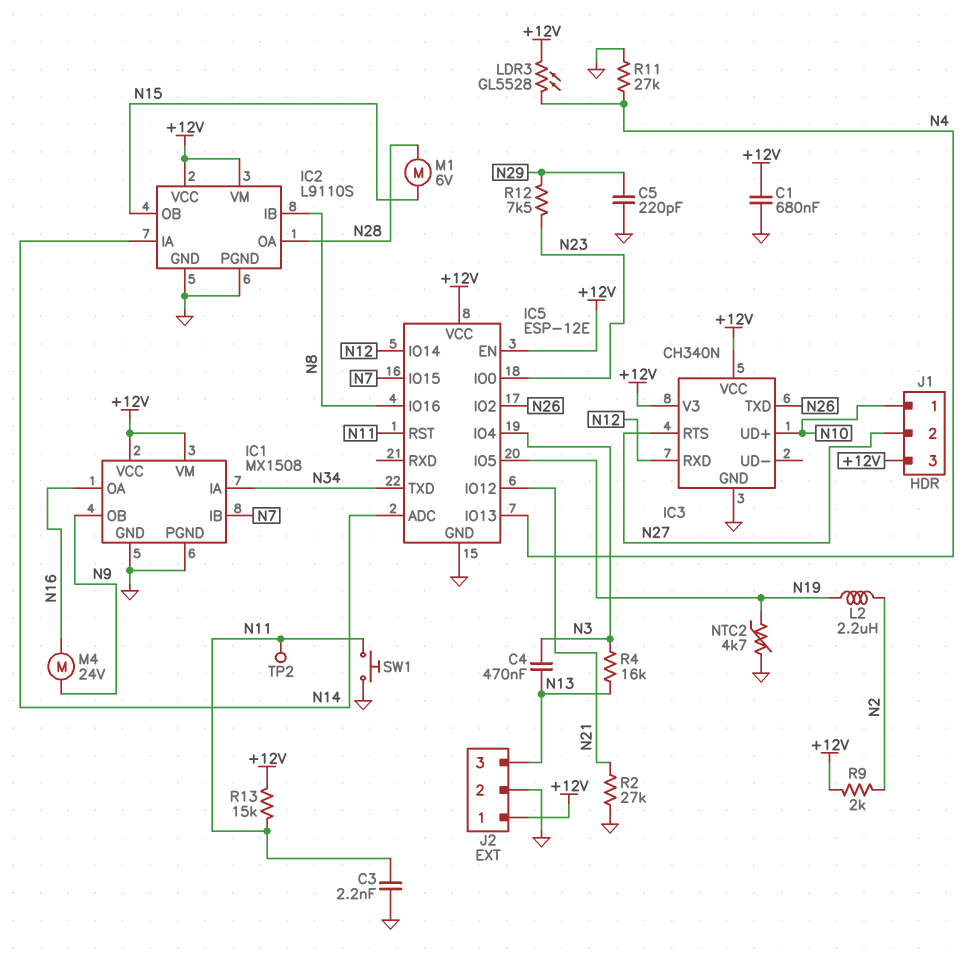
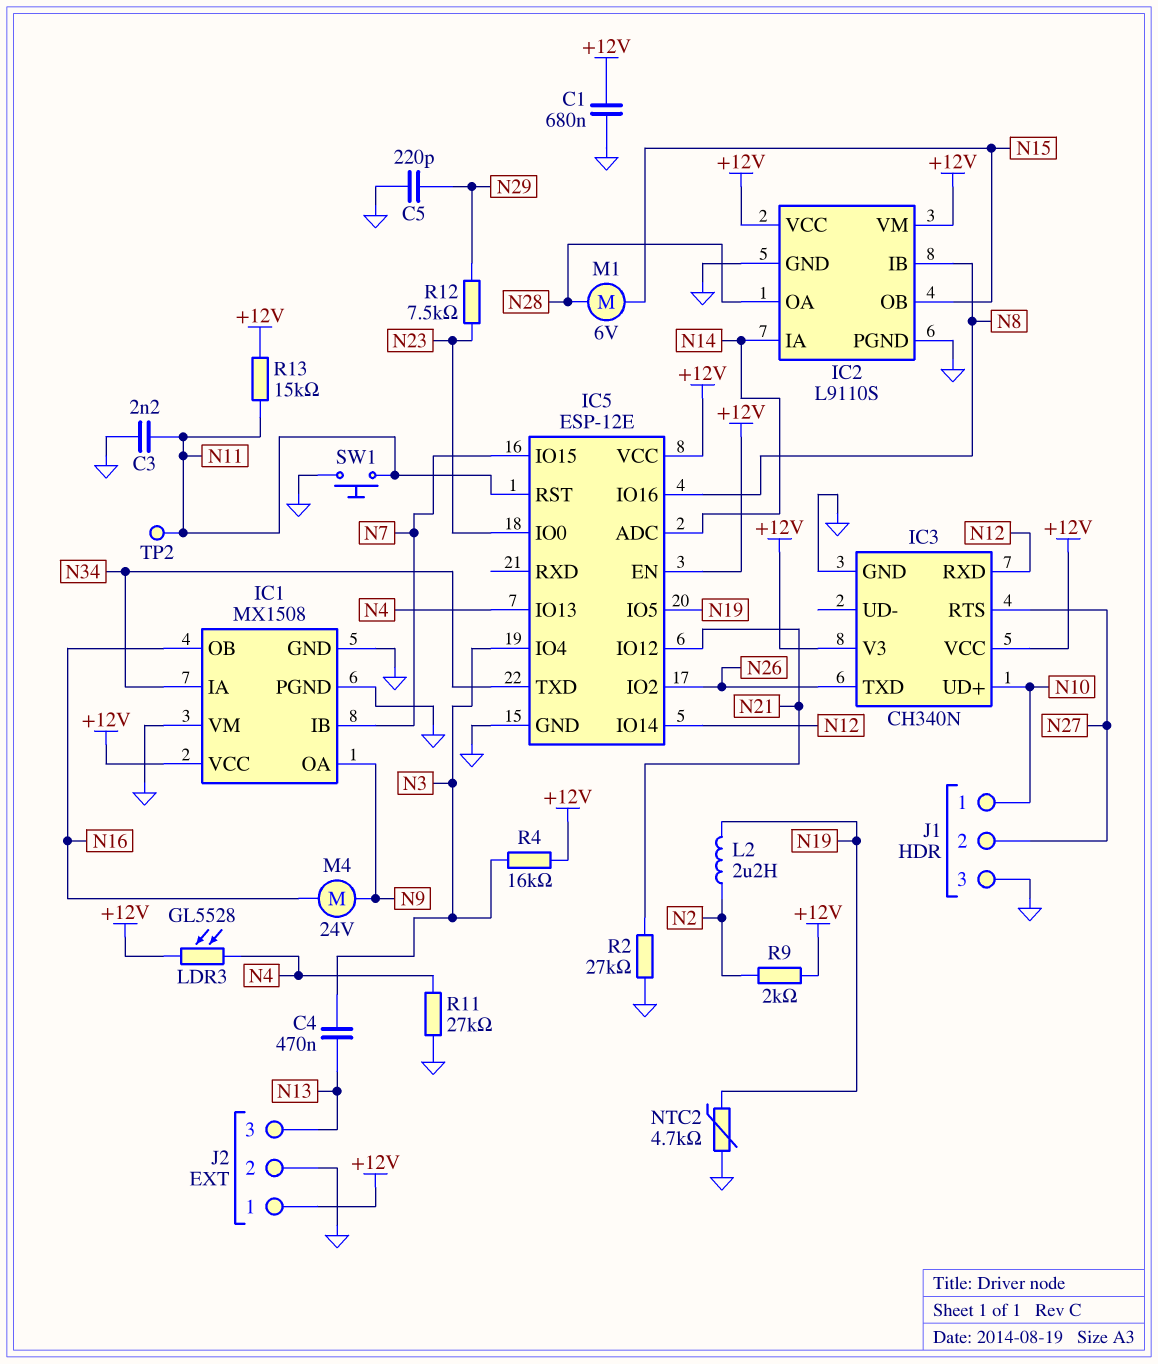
IC1 pin OA: N16 -> N9
IC1 pin OB: N9 -> N16
IC1 pin VM: +12V -> GND
J1 pin 3: +12V -> GND
R4: 16k (N3, N13) -> 16k (+12V, N3)

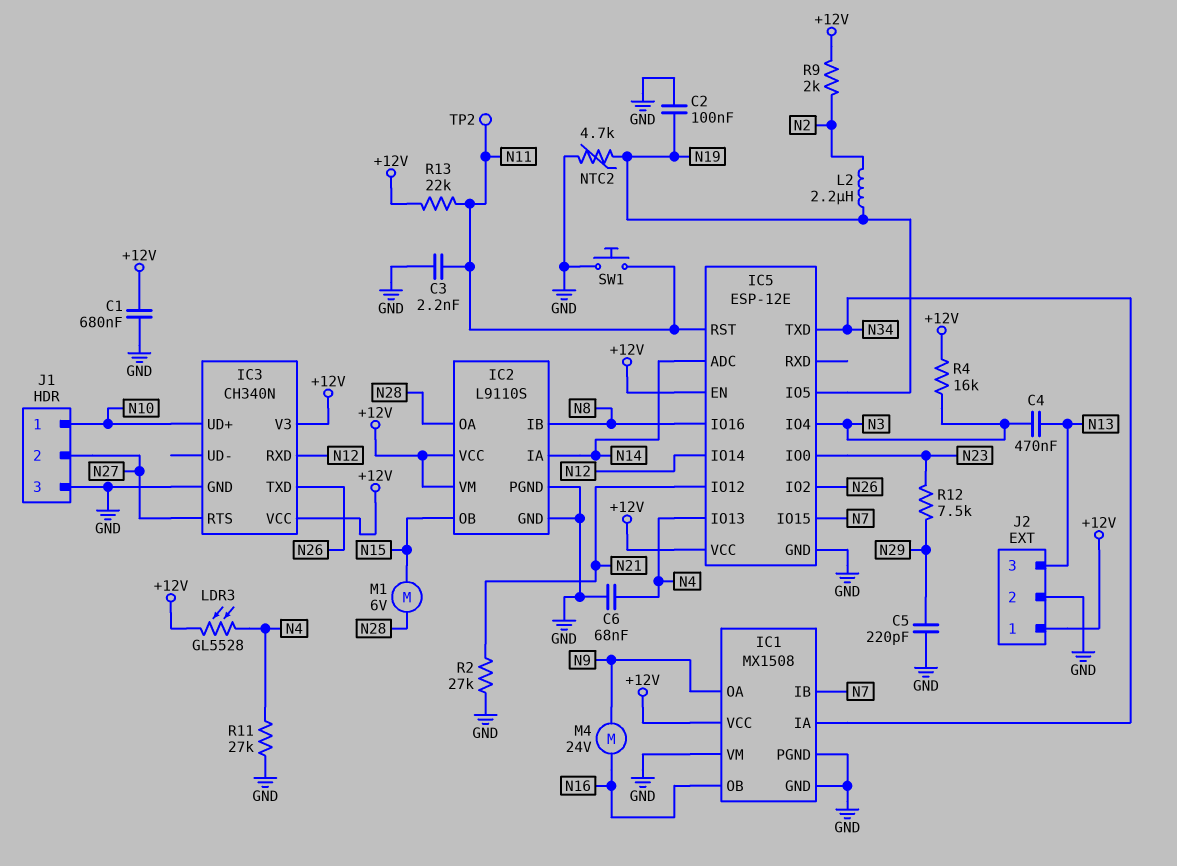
C2: none -> 100nF (GND, N19)
C6: none -> 68nF (GND, N4)
R13: 15k (+12V, N11) -> 22k (+12V, N11)

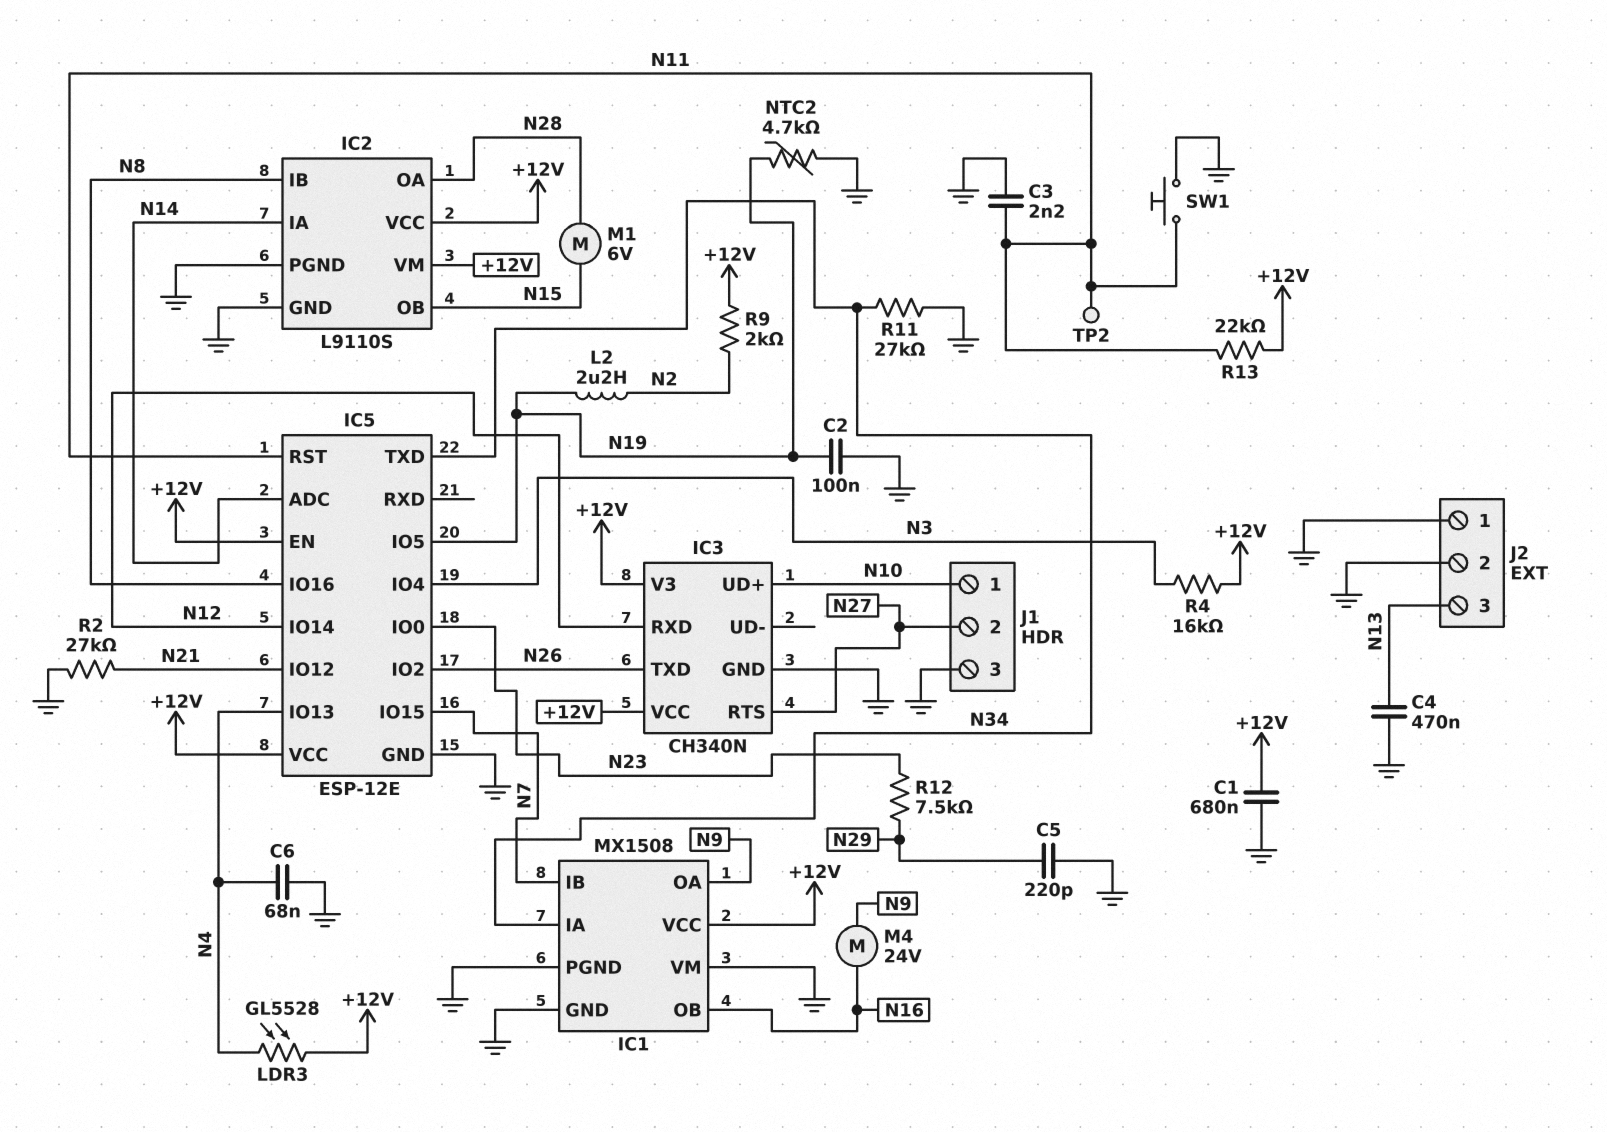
C4: 470nF (N3, N13) -> 470nF (GND, N13)
J2 pin 1: +12V -> GND
R11: 27k (GND, N4) -> 27k (GND, N34)

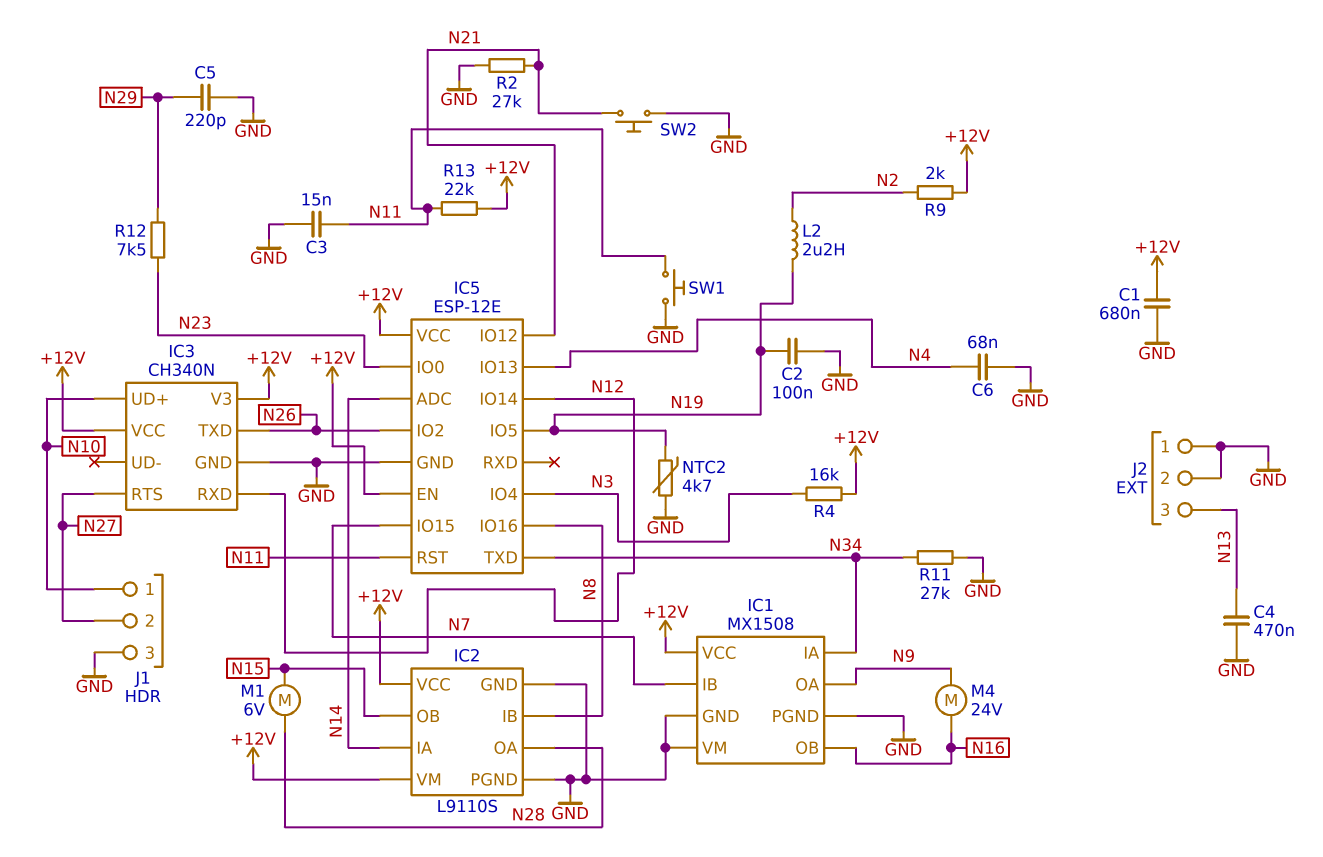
C3: 2.2nF (GND, N11) -> 15nF (GND, N11)
LDR3: GL5528 (+12V, N4) -> none
SW2: none -> button (GND, N21)
TP2: test point (N11) -> none

